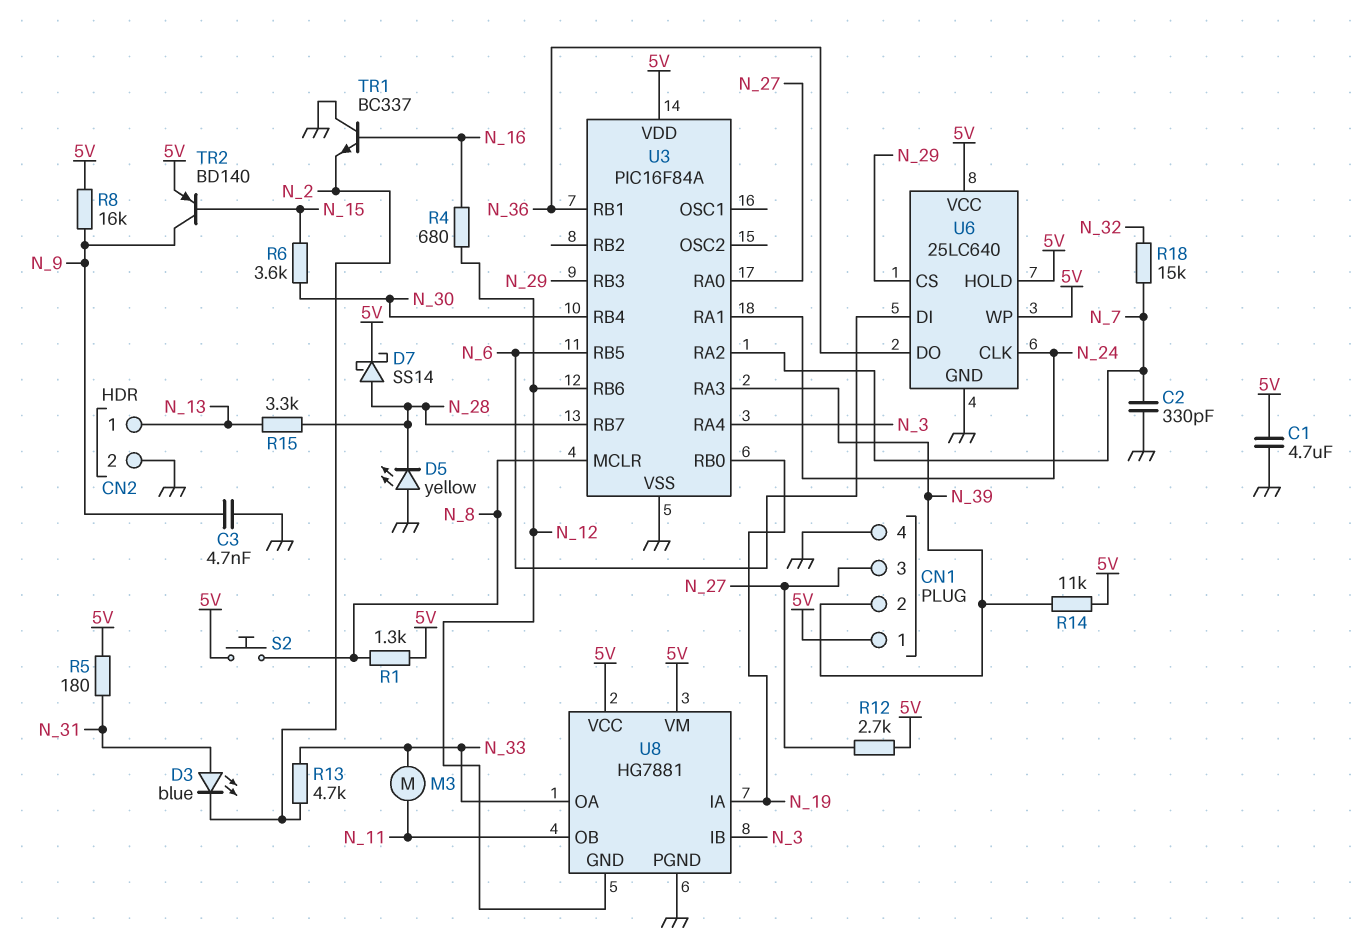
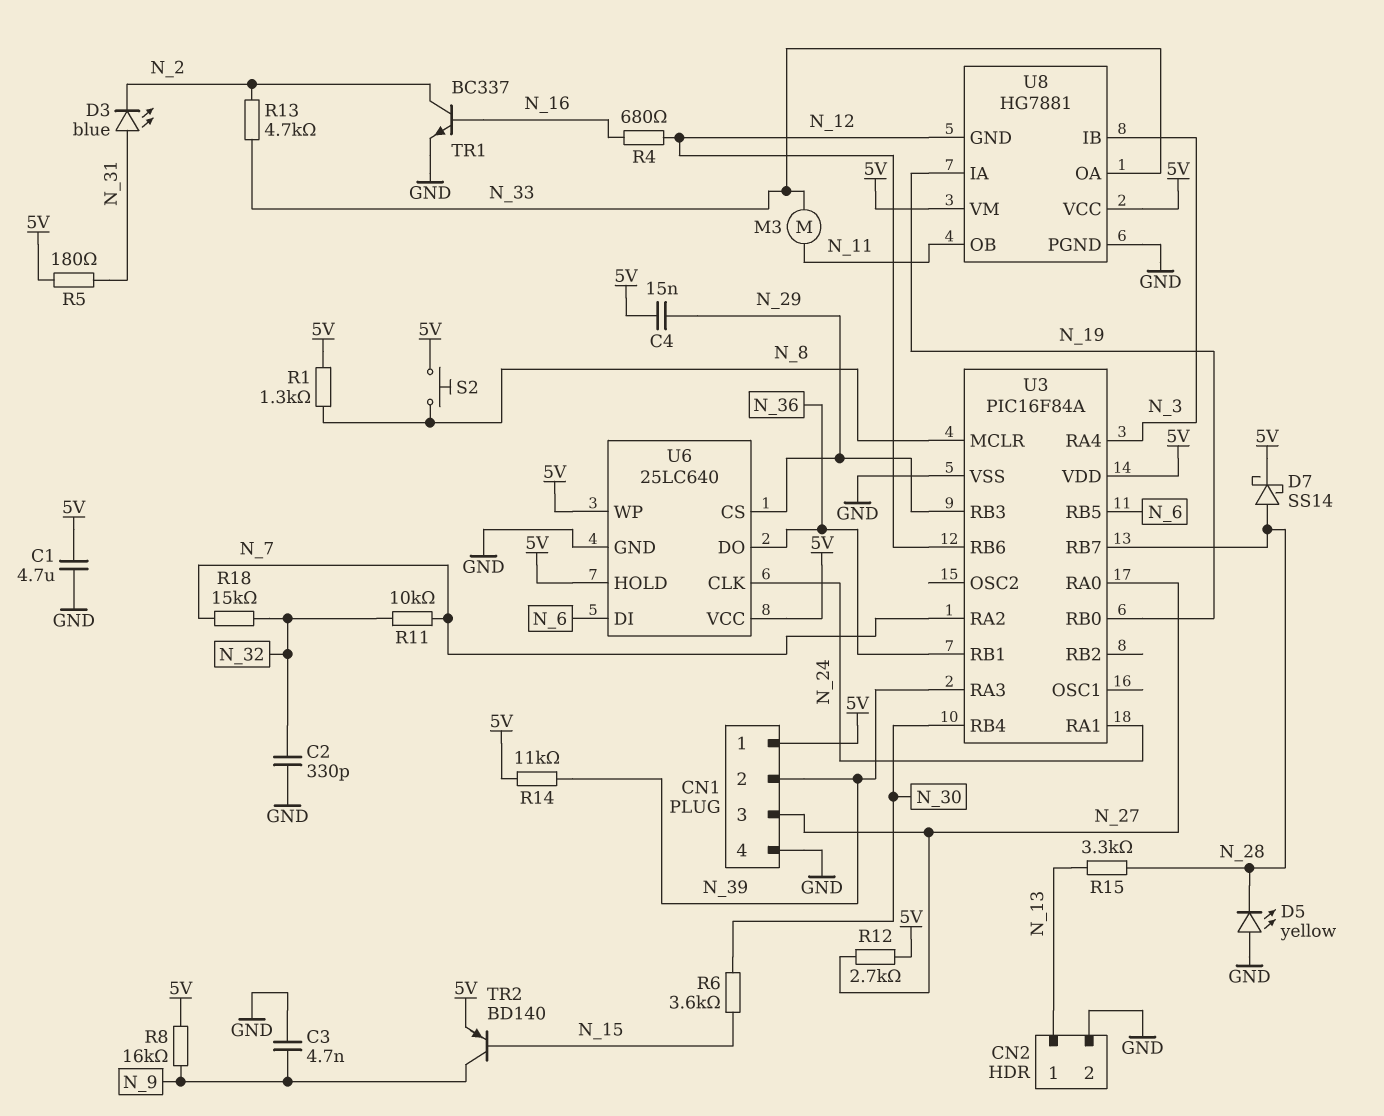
C2: 330pF (GND, N_7) -> 330pF (GND, N_32)
C4: none -> 15nF (5V, N_29)
R11: none -> 10k (N_7, N_32)
TR1: NPN BC337 (B N_16, C GND, E N_2) -> NPN BC337 (B N_16, C N_2, E GND)

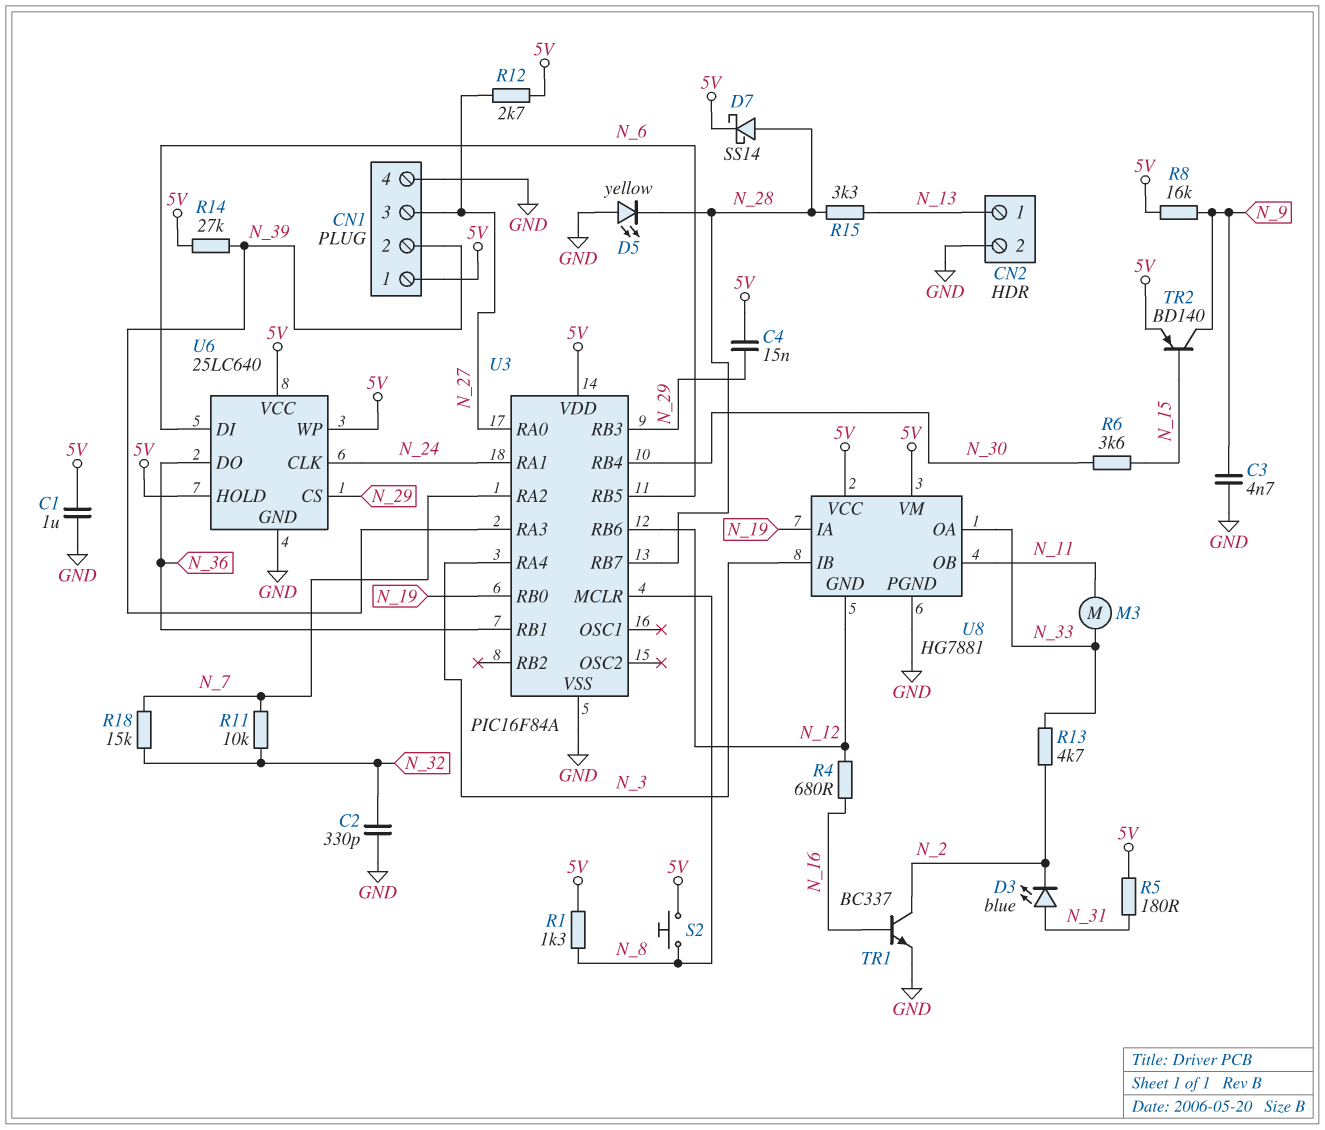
C1: 4.7uF (5V, GND) -> 1uF (5V, GND)
R14: 11k (5V, N_39) -> 27k (5V, N_39)

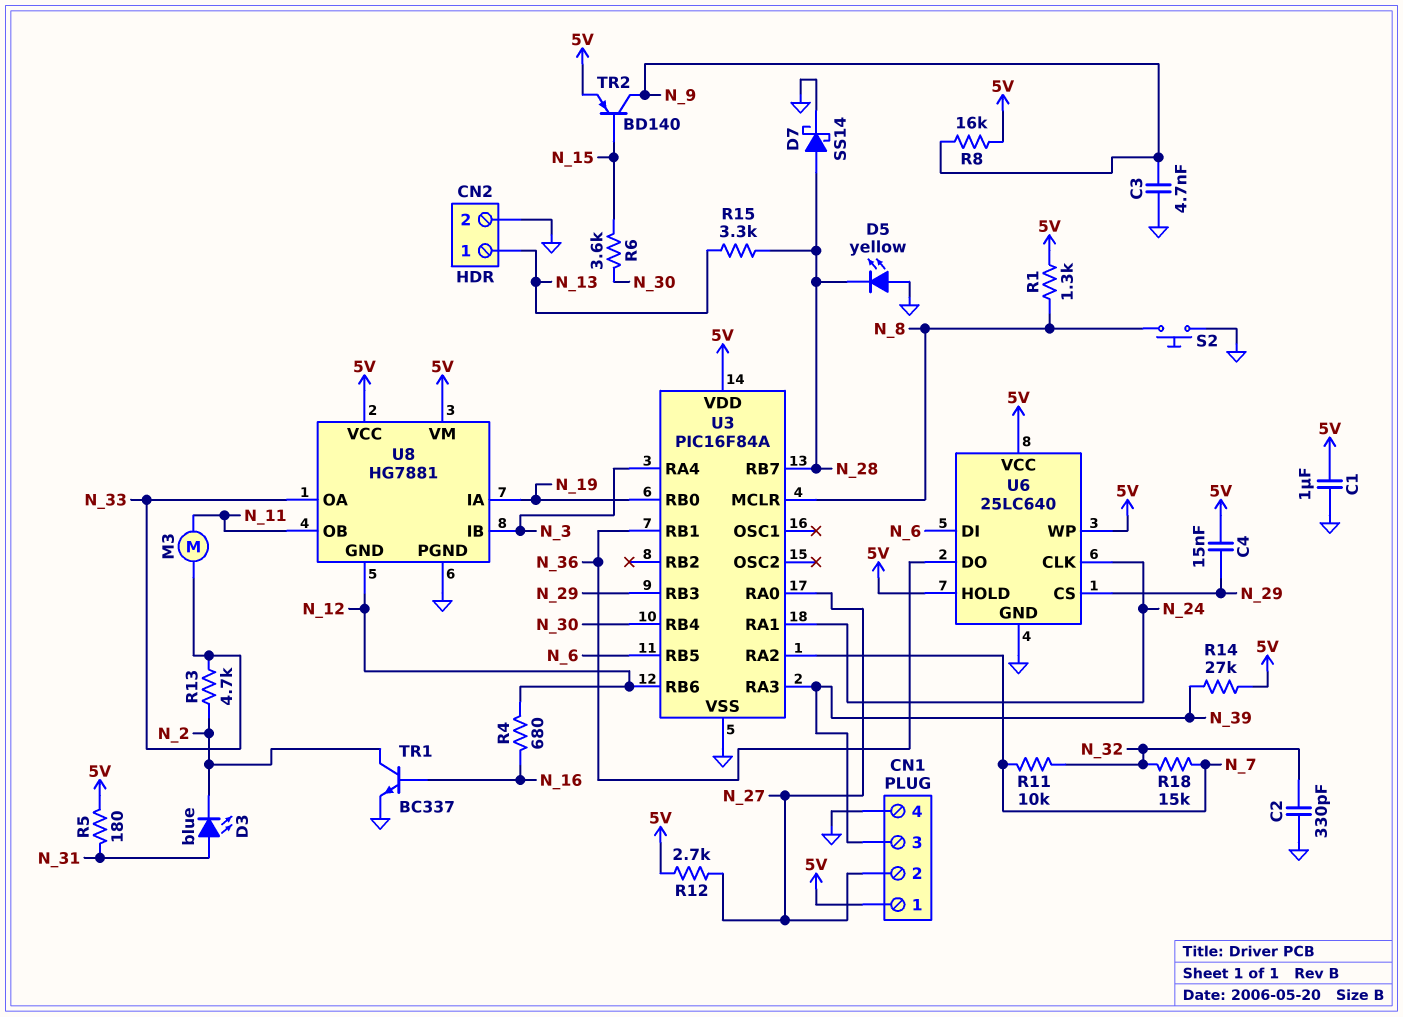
CN1 pin 2: N_39 -> N_27
CN1 pin 3: N_27 -> N_39
D7: schottky SS14 (A N_28, K 5V) -> schottky SS14 (A N_28, K GND)
S2: button (5V, N_8) -> button (GND, N_8)

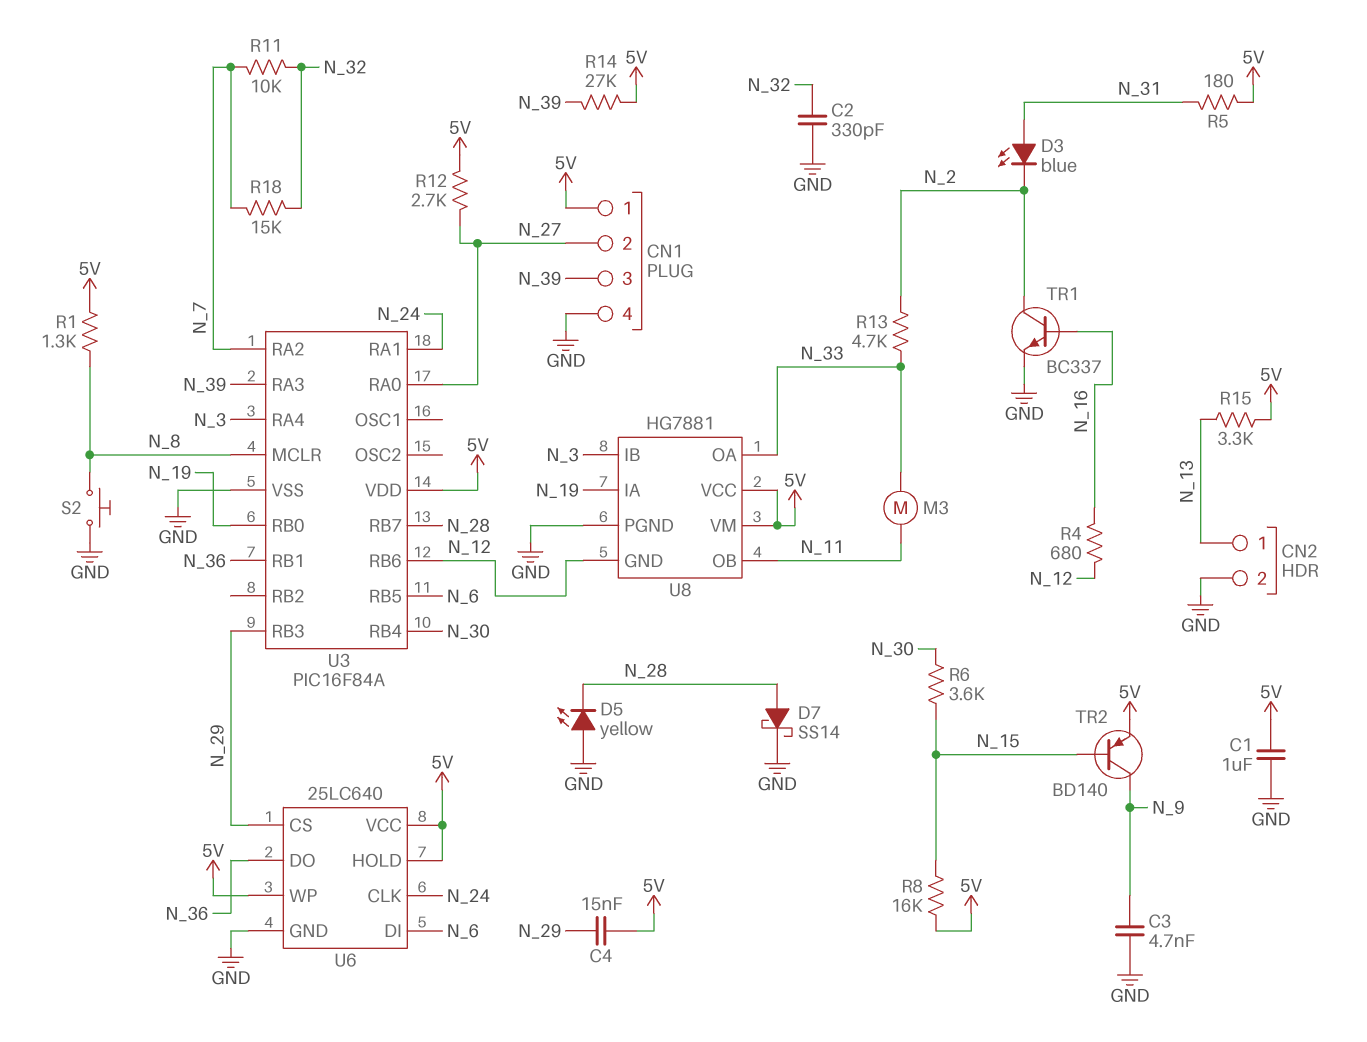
R8: 16k (5V, N_9) -> 16k (5V, N_15)
R15: 3.3k (N_13, N_28) -> 3.3k (5V, N_13)

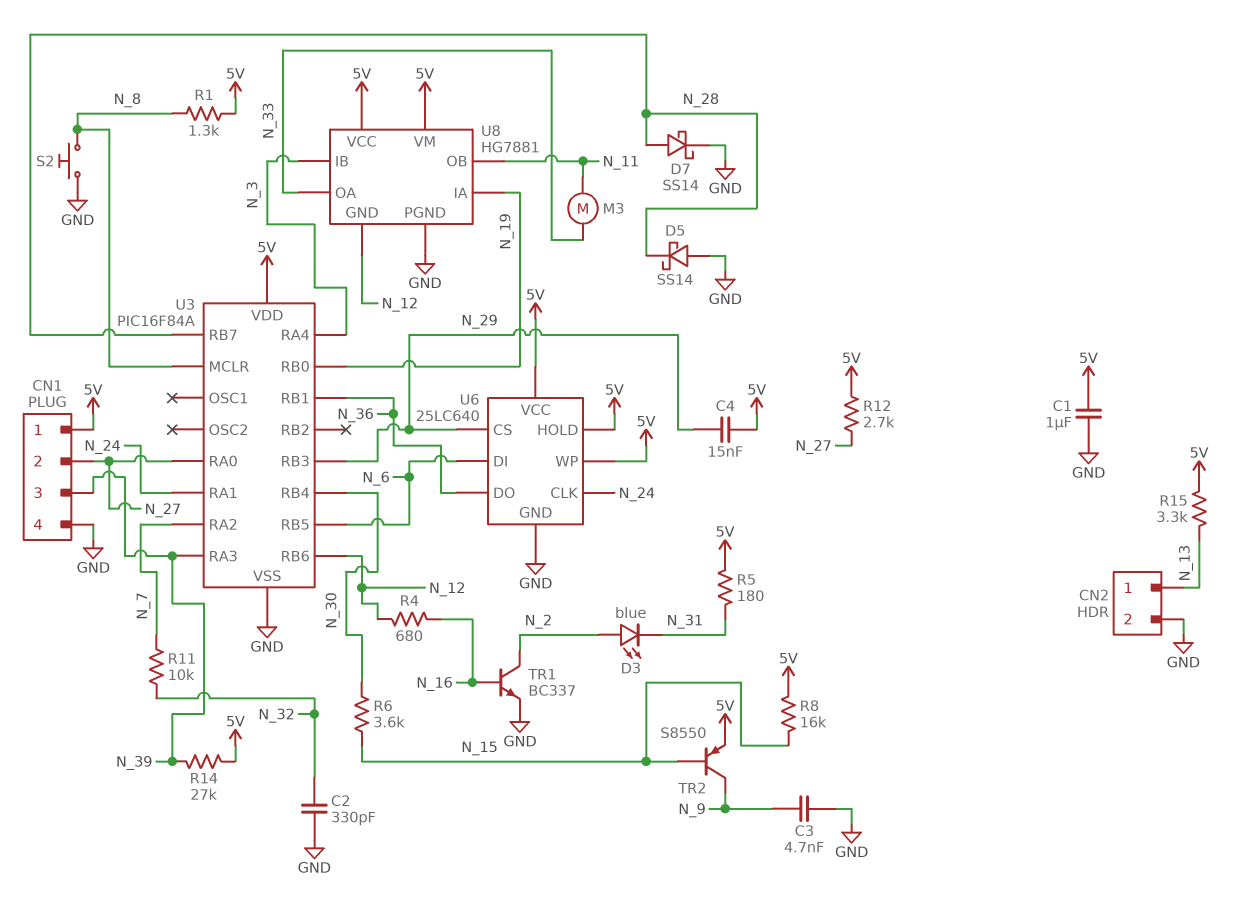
D3: LED blue (A N_31, K N_2) -> LED blue (A N_2, K N_31)
D5: LED yellow (A GND, K N_28) -> schottky SS14 (A GND, K N_28)
R13: 4.7k (N_2, N_33) -> none
R18: 15k (N_7, N_32) -> none
TR2: PNP BD140 (B N_15, C N_9, E 5V) -> PNP S8550 (B N_15, C N_9, E 5V)

